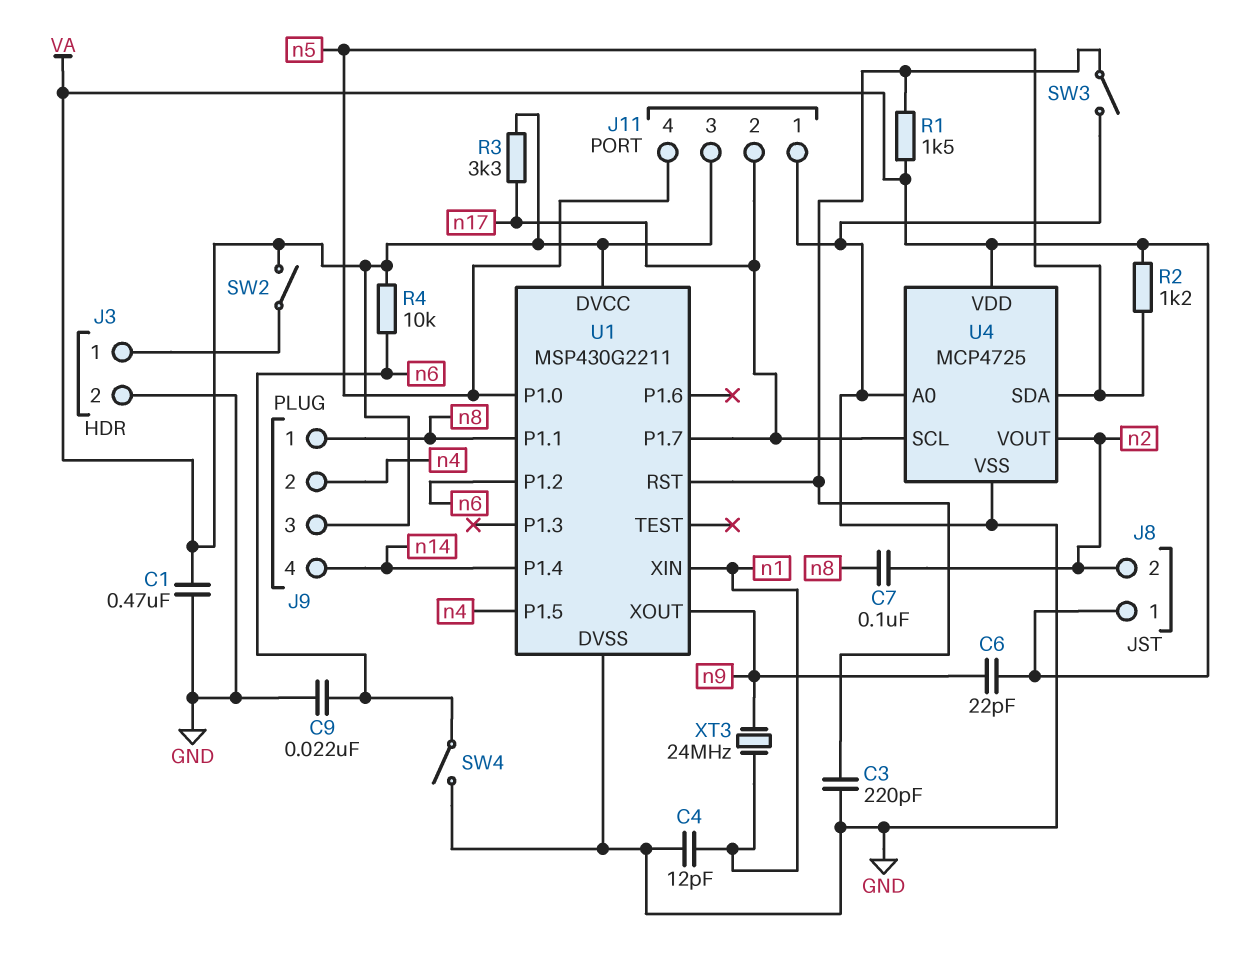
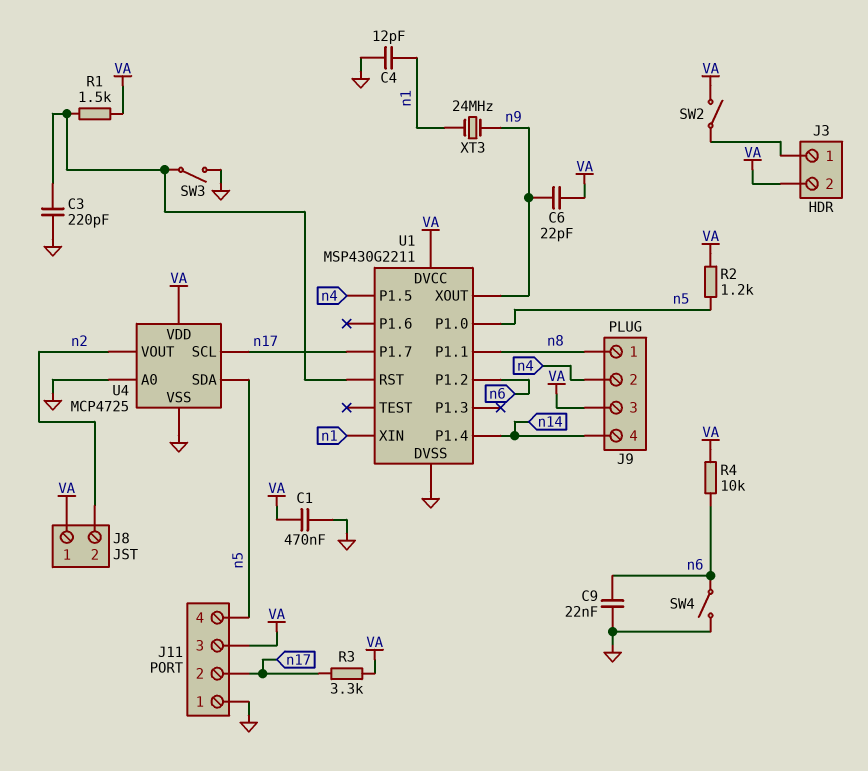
C7: 100nF (n2, n8) -> none
J3 pin 2: GND -> VA

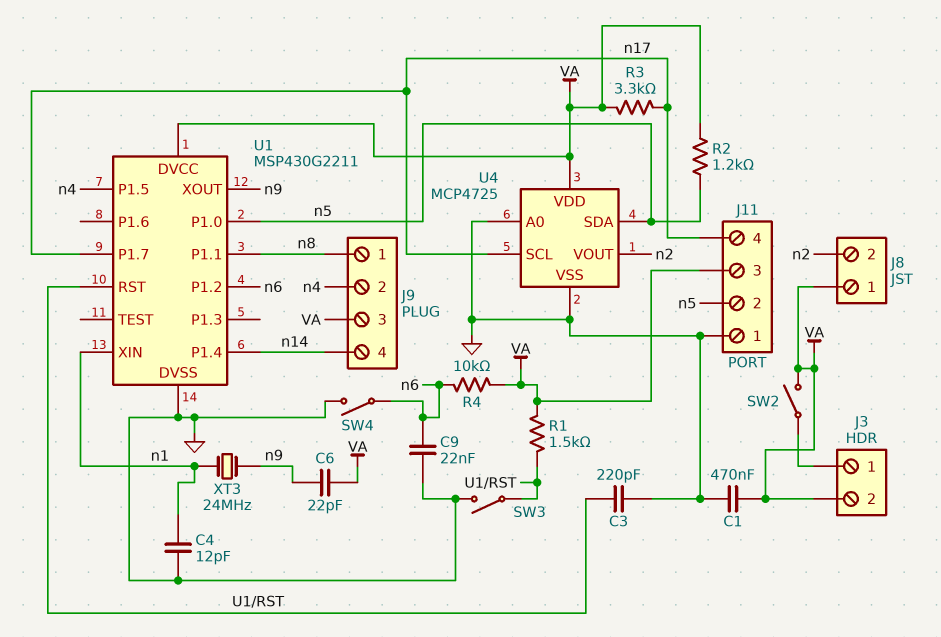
J11 pin 2: n17 -> n5
J11 pin 4: n5 -> n17

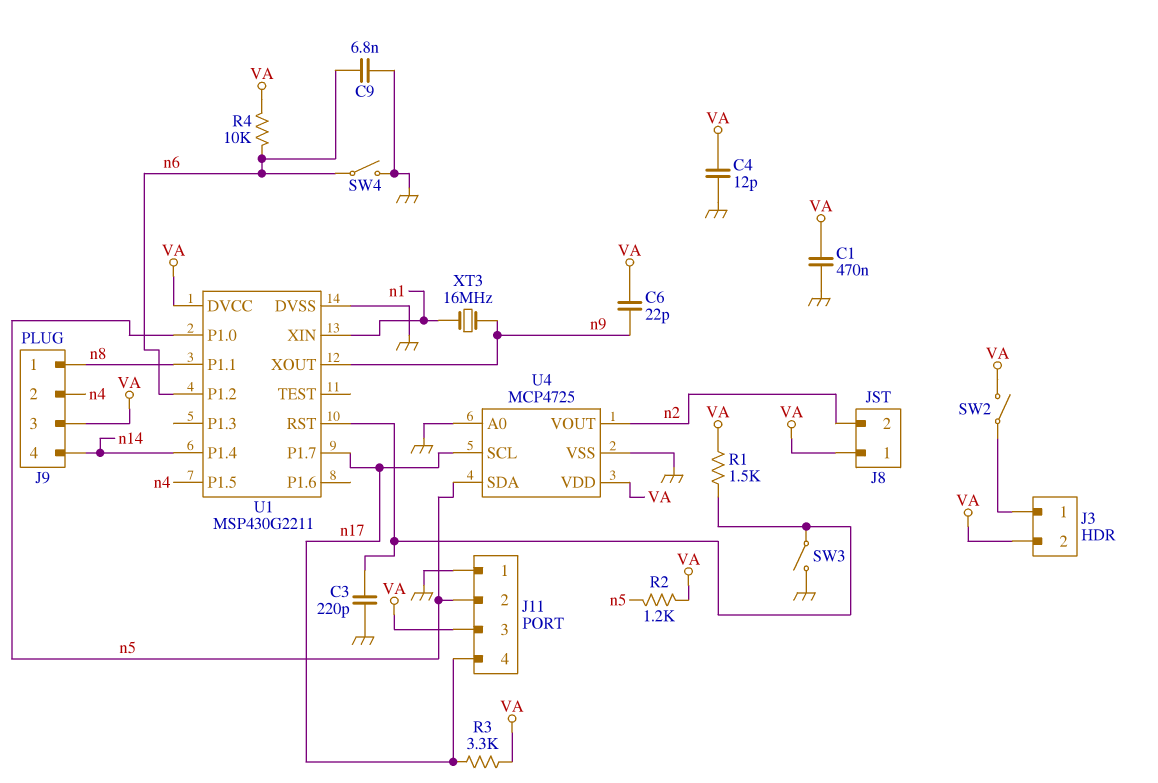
C4: 12pF (GND, n1) -> 12pF (GND, VA)
C9: 22nF (GND, n6) -> 6.8nF (GND, n6)
XT3: 24MHz (n1, n9) -> 16MHz (n1, n9)

